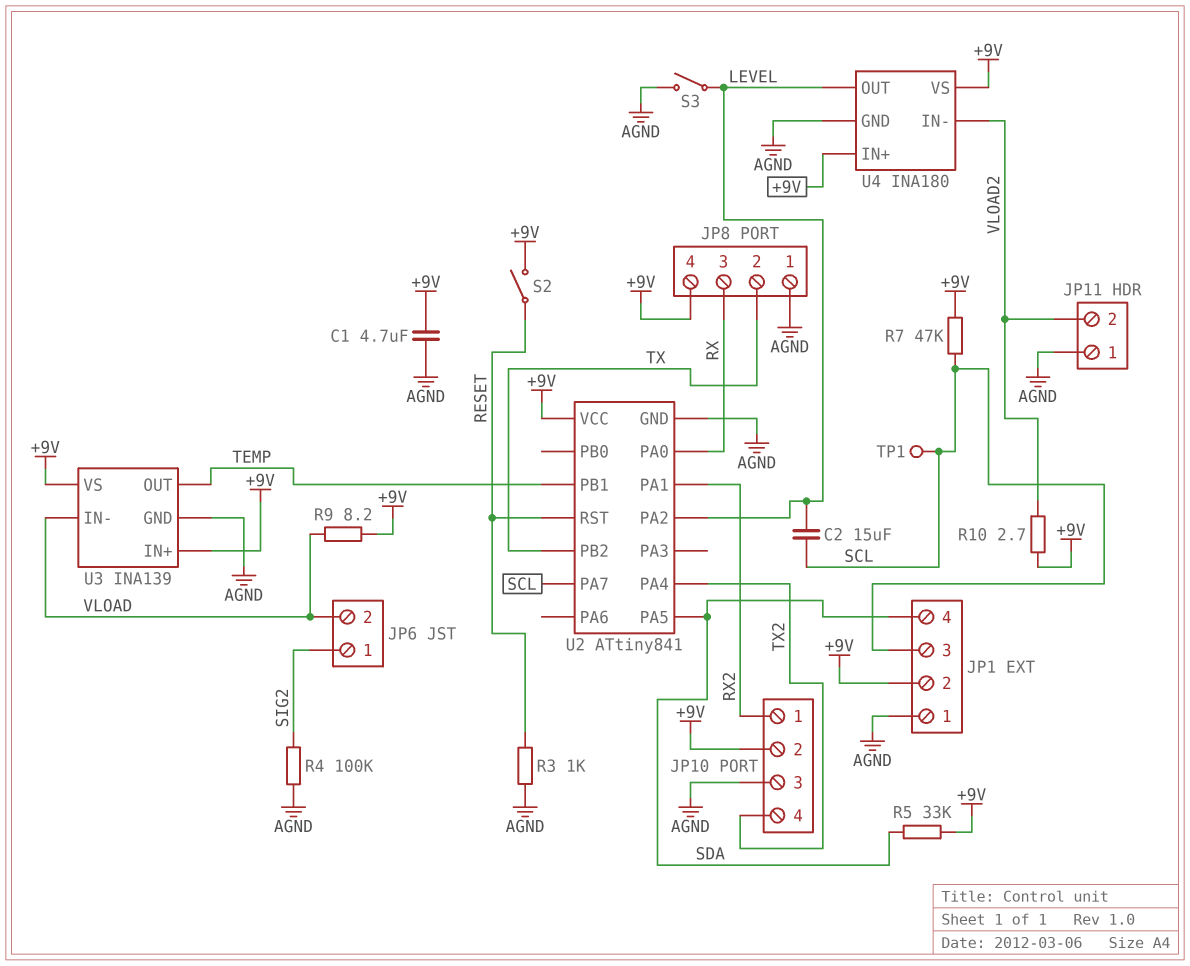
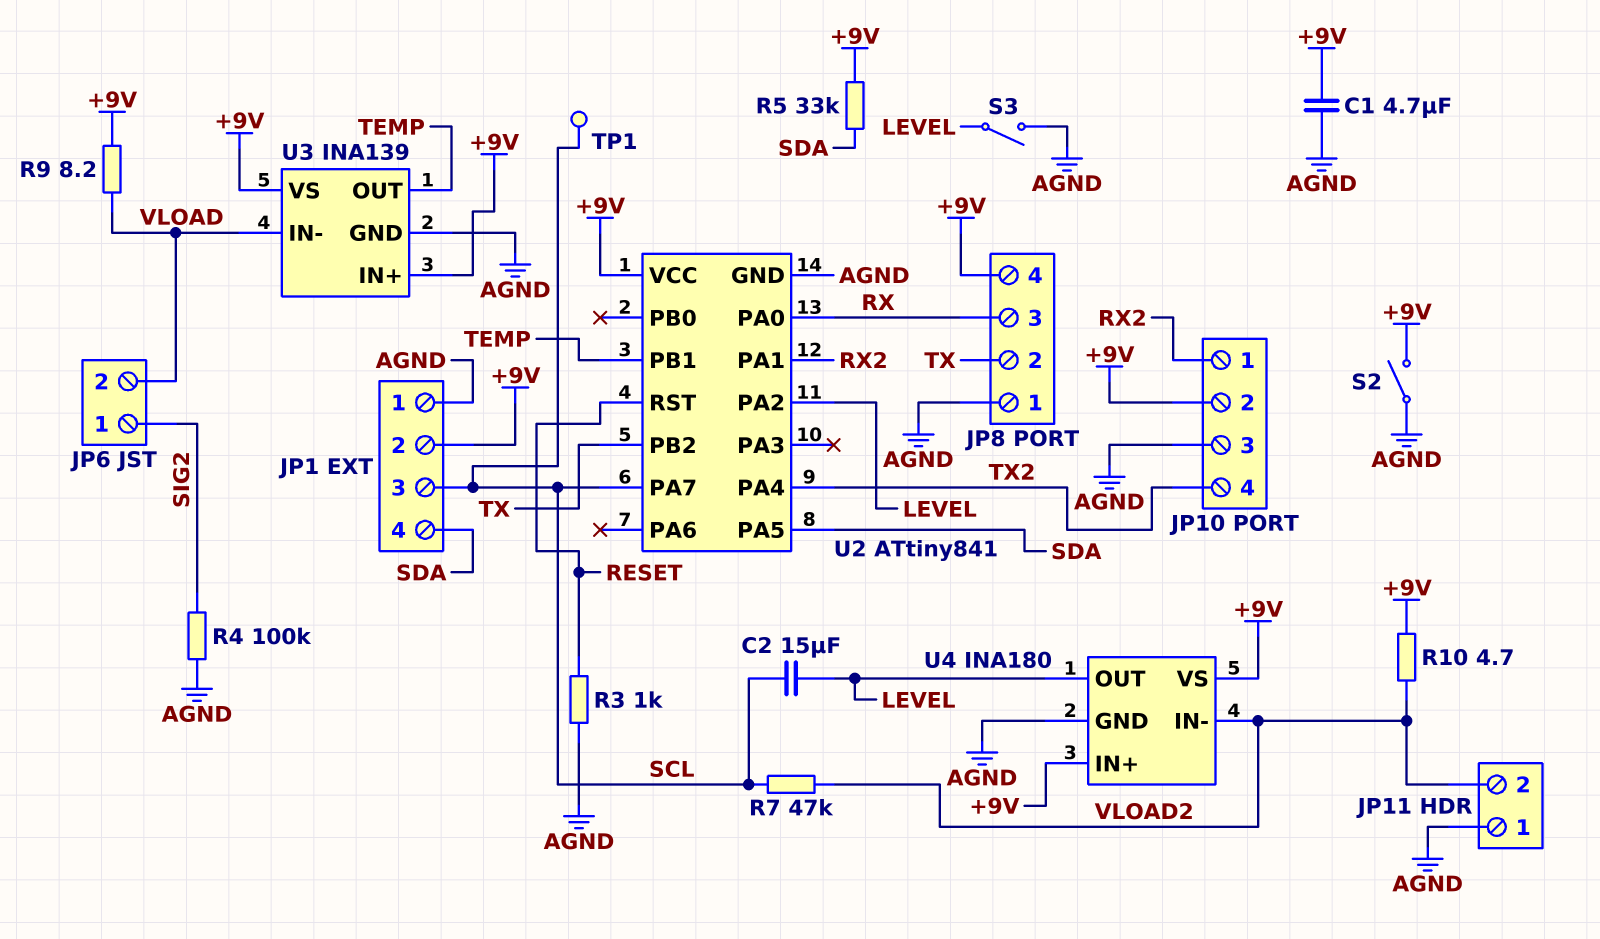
R7: 47k (+9V, SCL) -> 47k (SCL, VLOAD2)
R10: 2.7 (+9V, VLOAD2) -> 4.7 (+9V, VLOAD2)
S2: switch (+9V, RESET) -> switch (+9V, AGND)

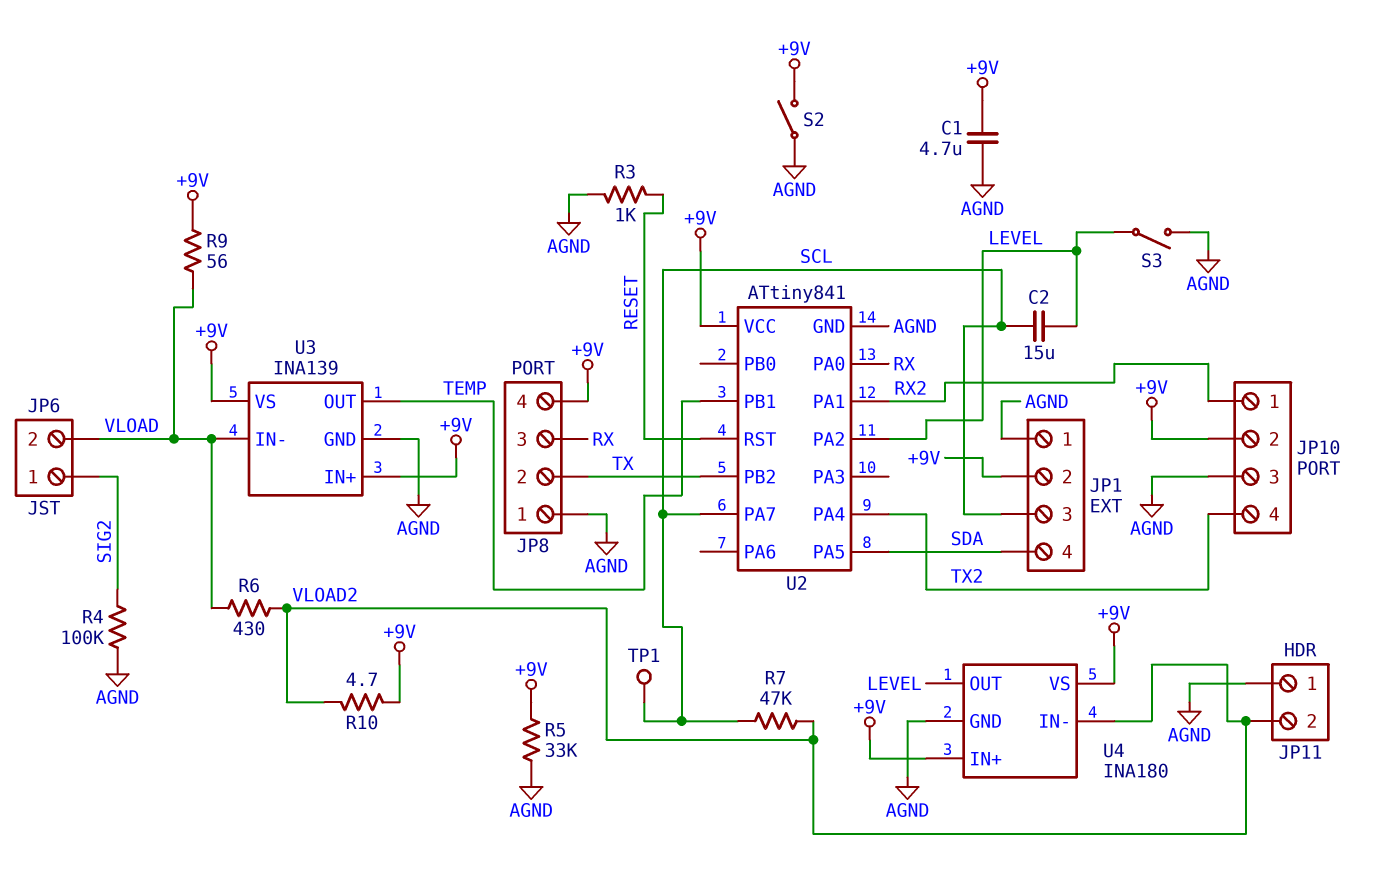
R5: 33k (+9V, SDA) -> 33k (+9V, AGND)
R6: none -> 430 (VLOAD, VLOAD2)
R9: 8.2 (+9V, VLOAD) -> 56 (+9V, VLOAD)

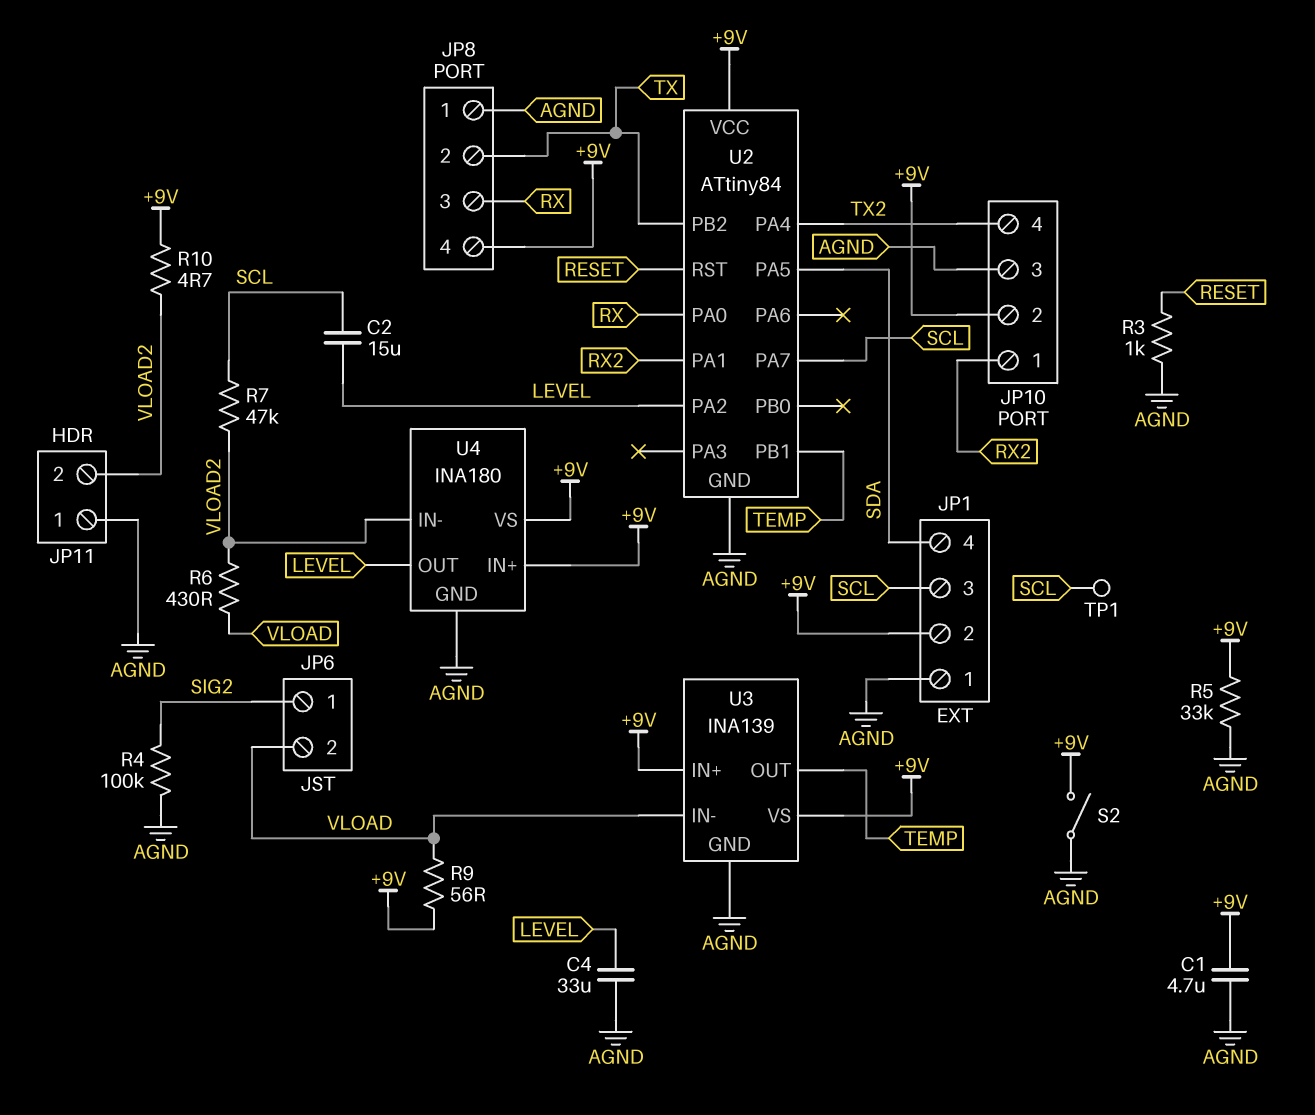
C4: none -> 33uF (AGND, LEVEL)
S3: switch (AGND, LEVEL) -> none
U2: ATtiny841 -> ATtiny84

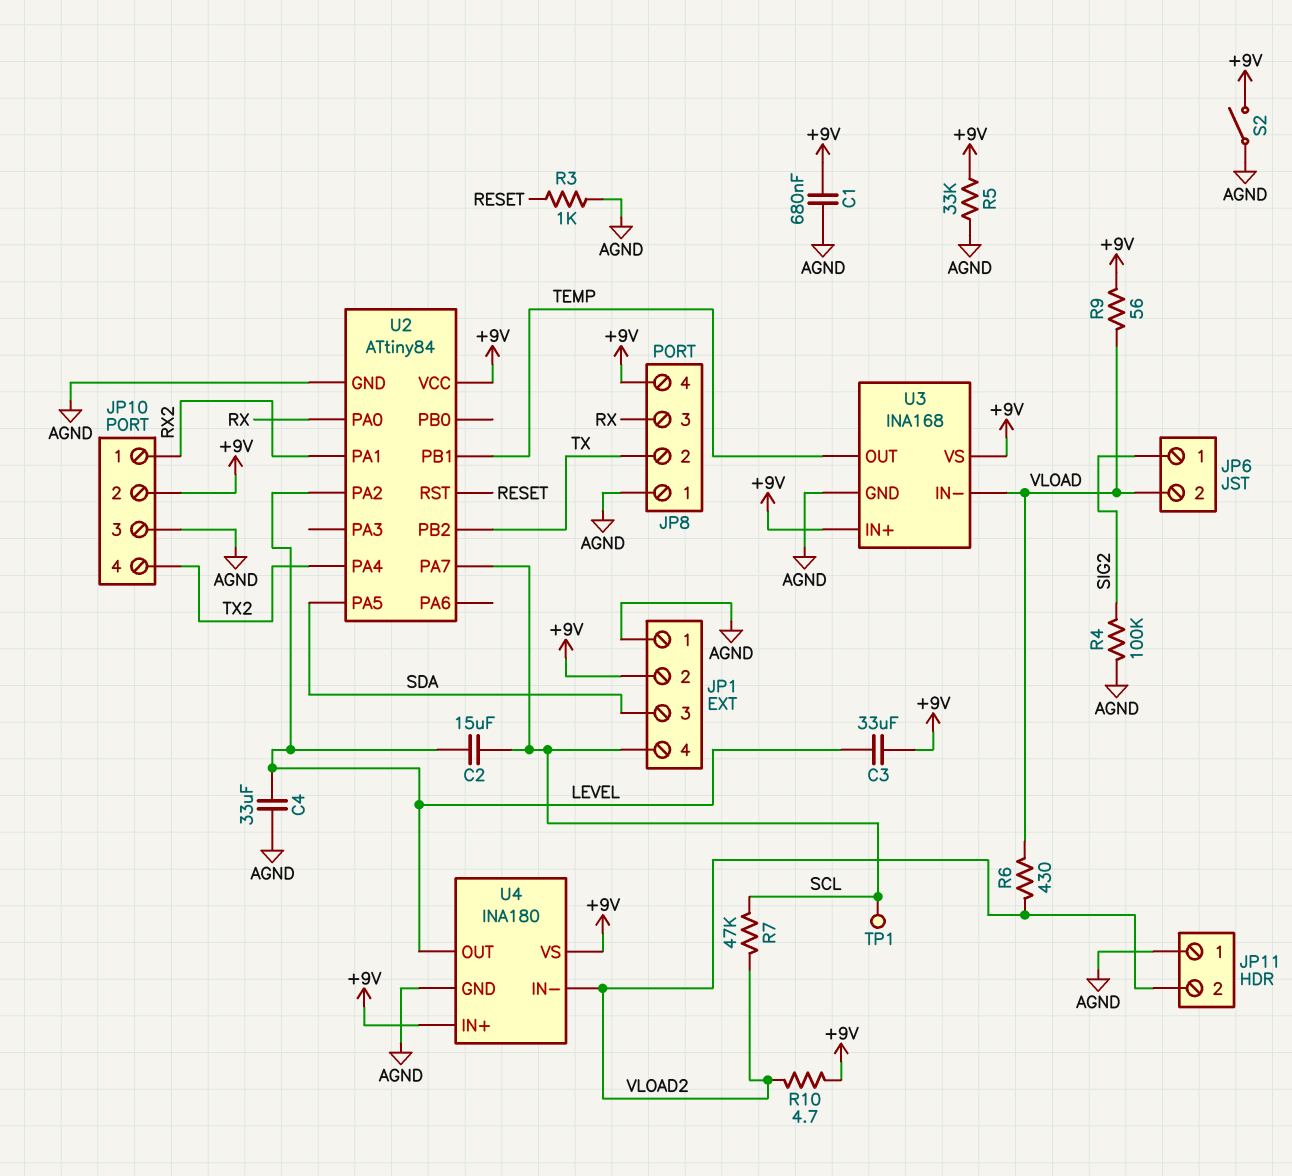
C1: 4.7uF (+9V, AGND) -> 680nF (+9V, AGND)
C3: none -> 33uF (+9V, LEVEL)
JP1 pin 3: SCL -> SDA
JP1 pin 4: SDA -> SCL
U3: INA139 -> INA168

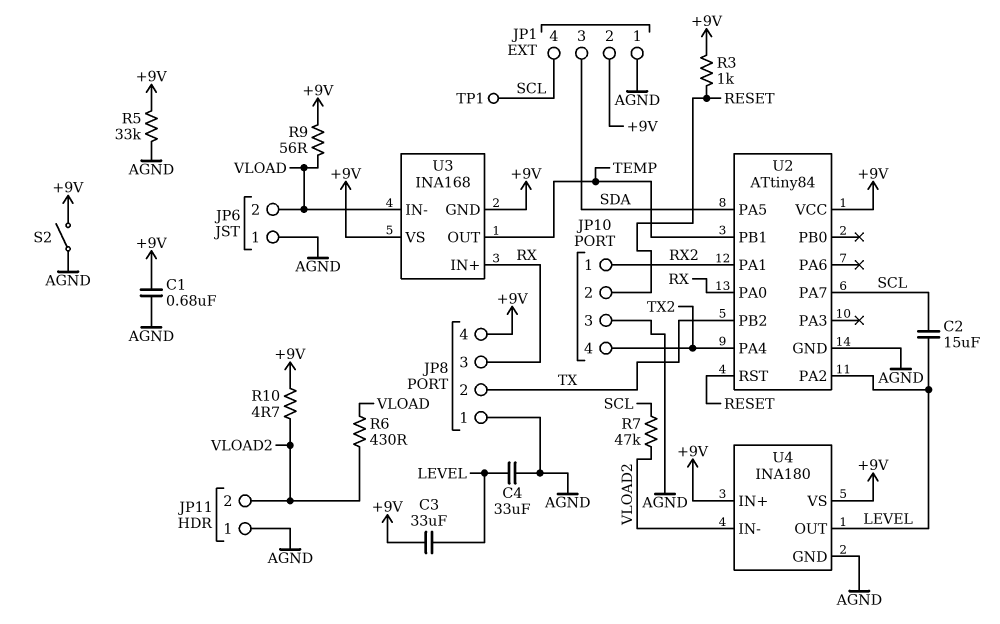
JP6 pin 1: SIG2 -> AGND
JP10 pin 2: +9V -> RESET
R3: 1k (AGND, RESET) -> 1k (+9V, RESET)
R4: 100k (AGND, SIG2) -> none
U3 pin GND: AGND -> +9V
U3 pin IN+: +9V -> RX

